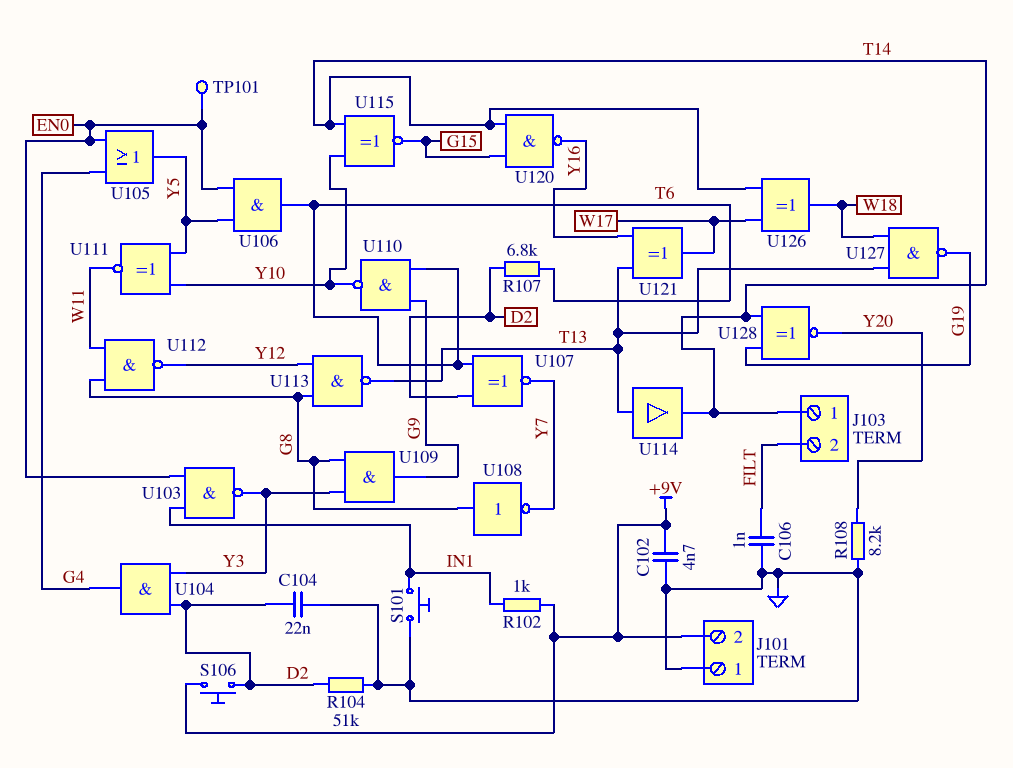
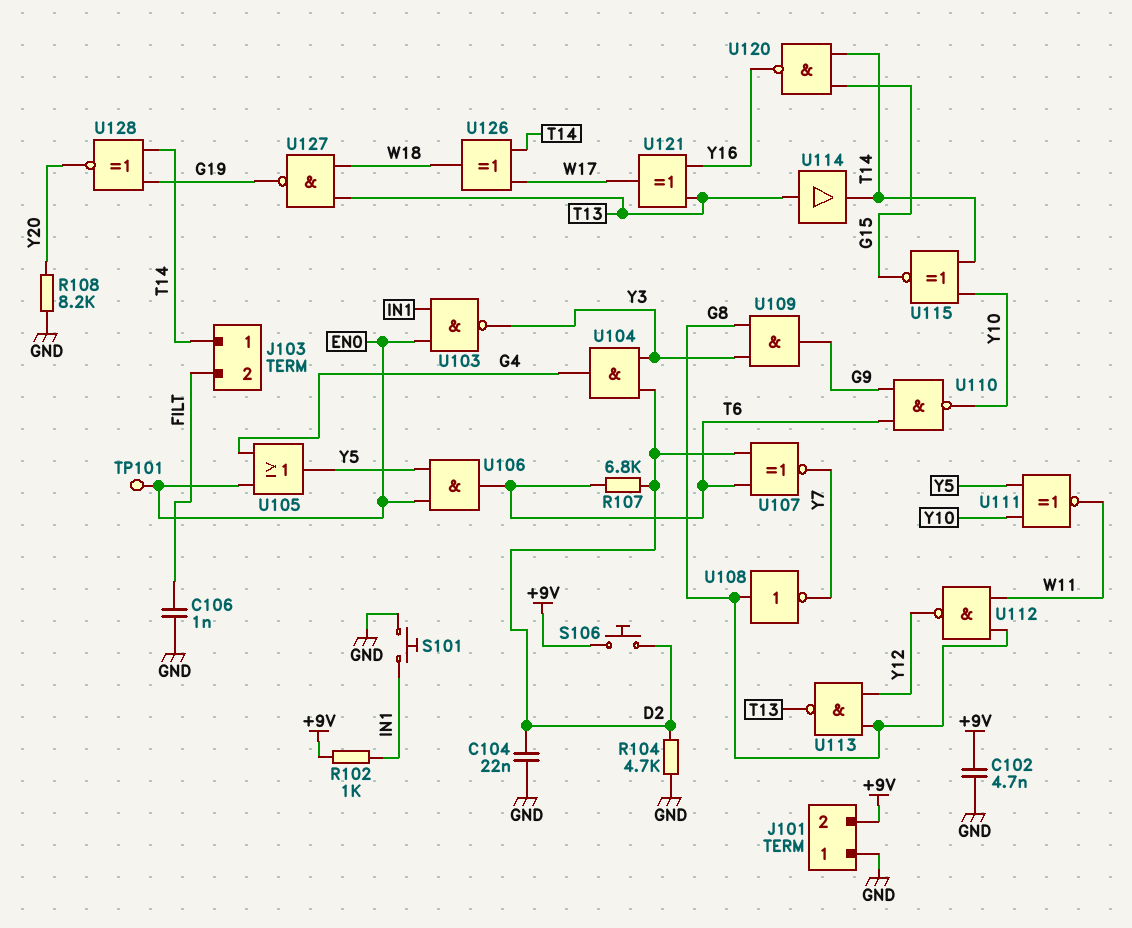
R104: 51k (D2, GND) -> 4.7k (D2, GND)

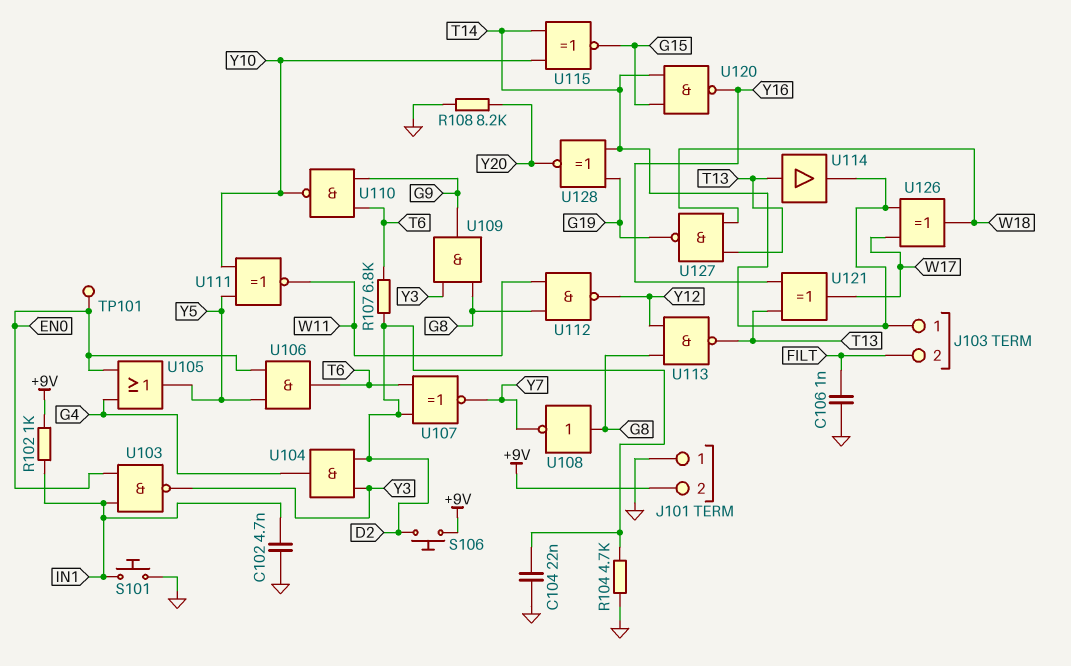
C102: 4.7nF (+9V, GND) -> 4.7nF (GND, IN1)

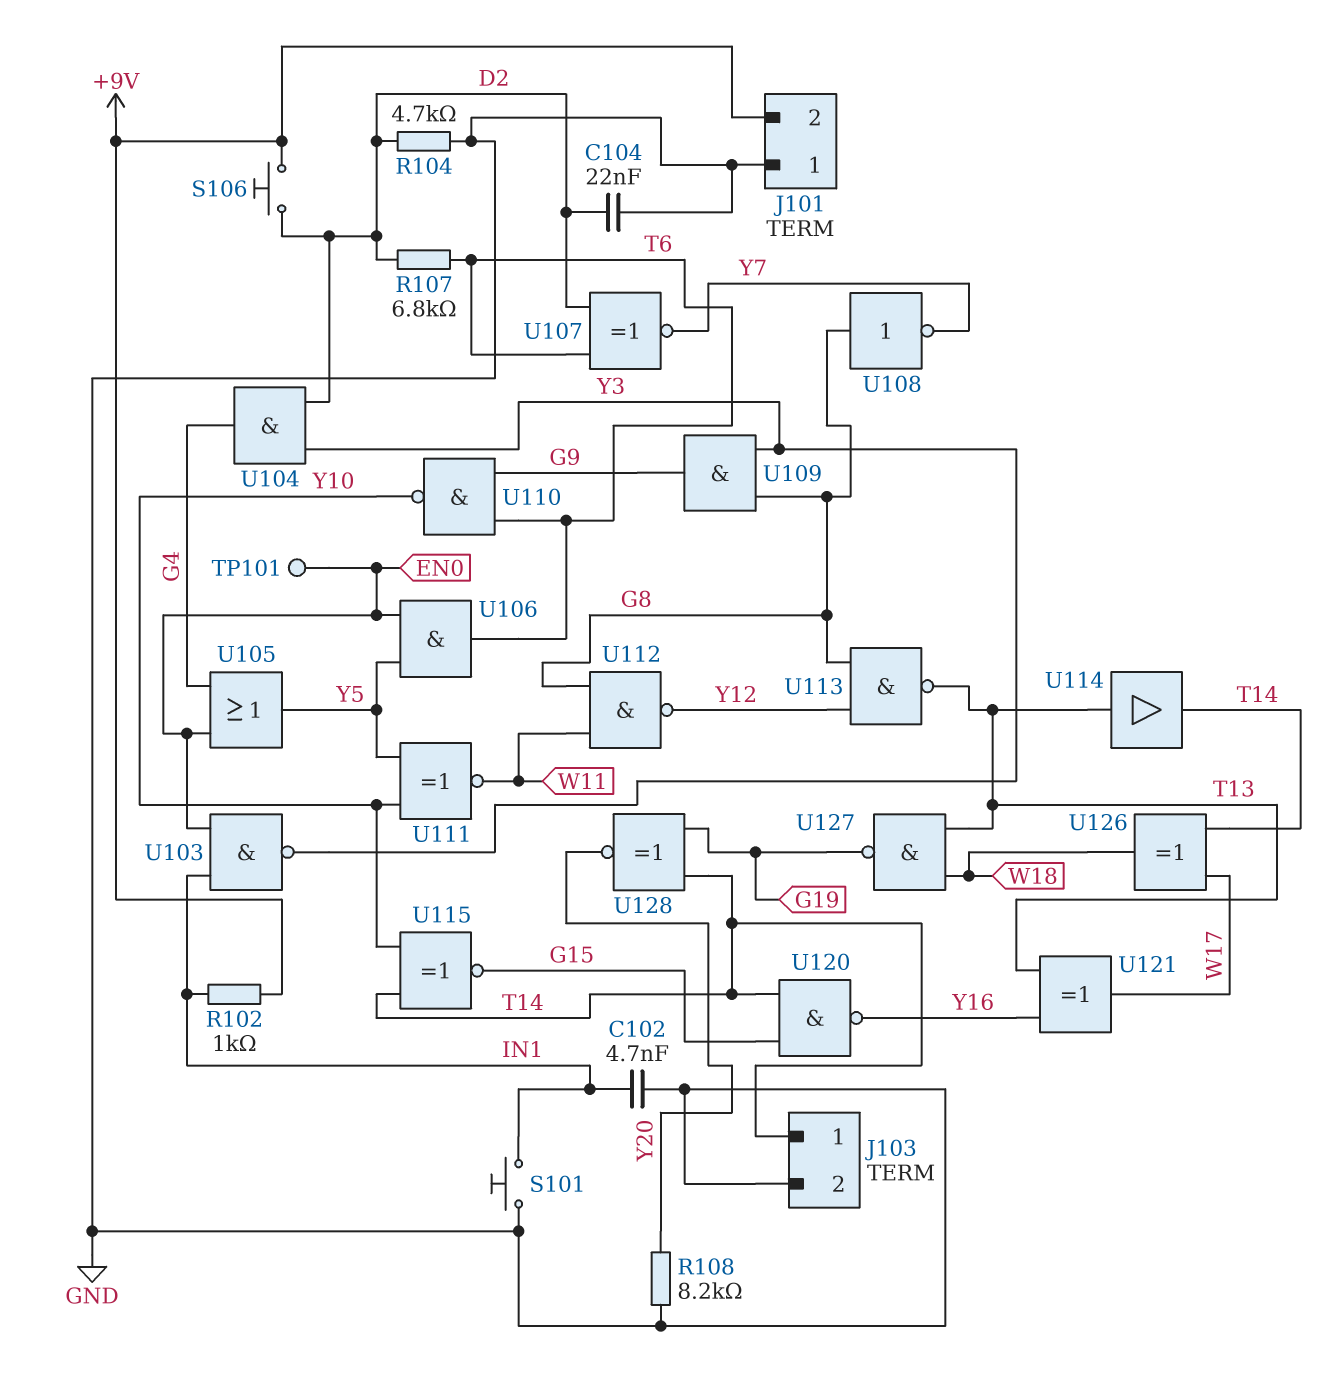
C106: 1nF (FILT, GND) -> none
J103 pin 2: FILT -> GND

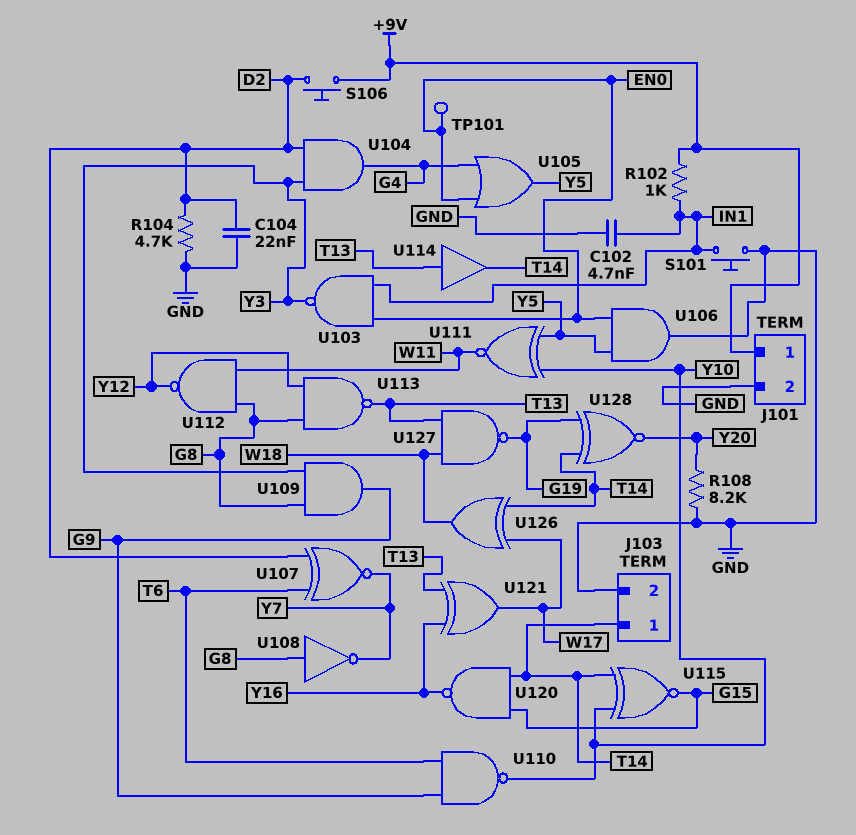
J101 pin 1: GND -> +9V
J101 pin 2: +9V -> GND
R107: 6.8k (D2, T6) -> none
U106: AND (in EN0, in Y5, out T6) -> AND (in EN0, in Y5, out GND)

